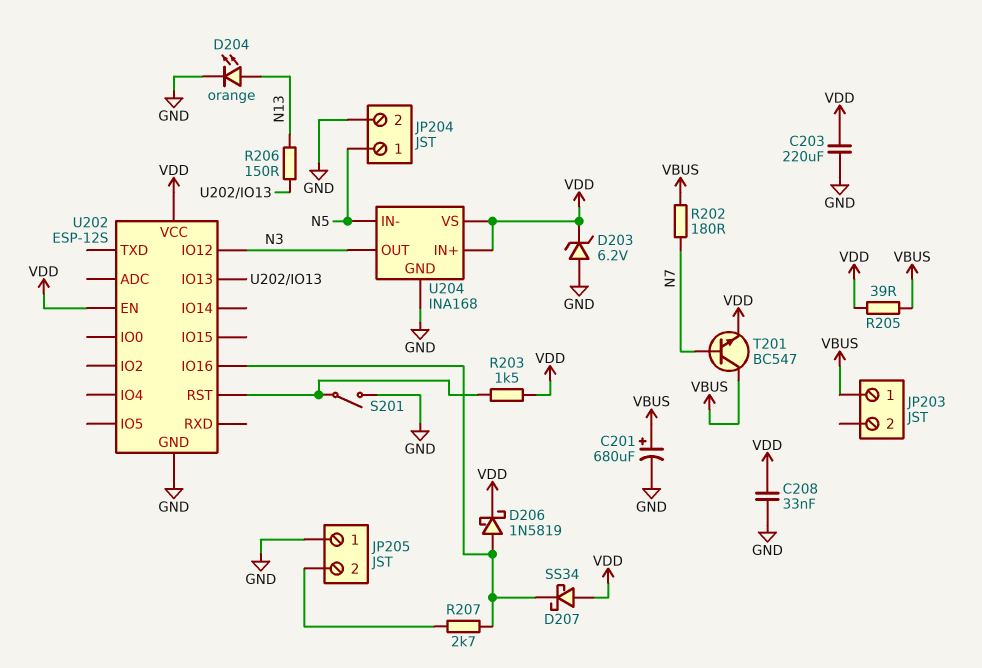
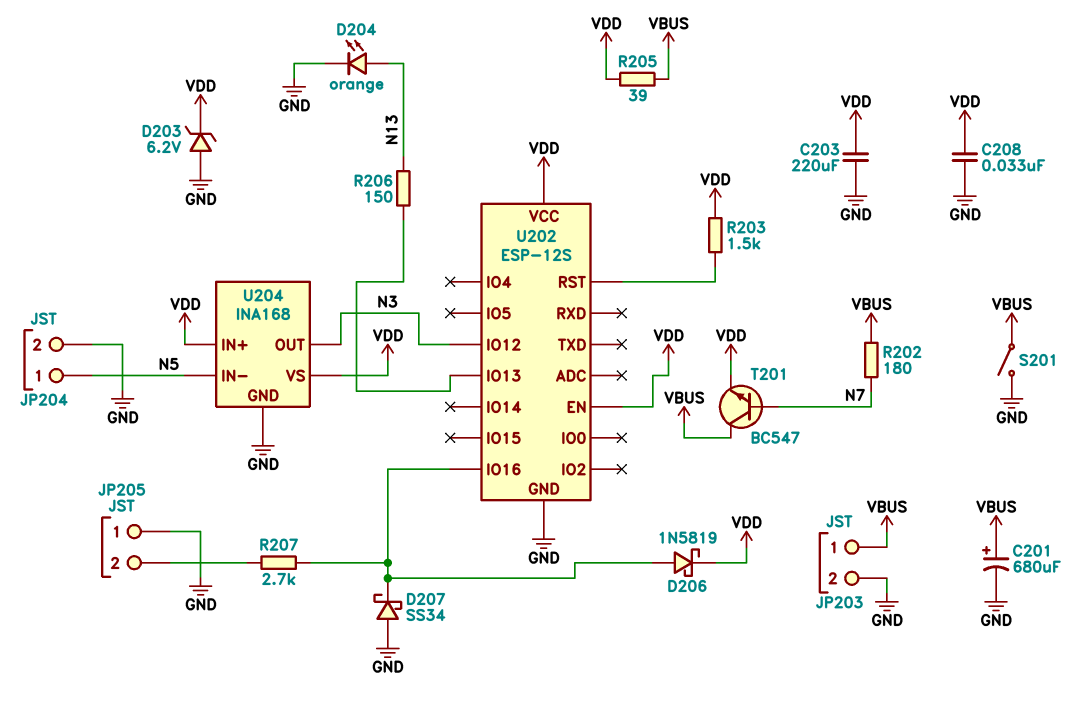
D207: schottky SS34 (A VDD, K U202/IO16) -> schottky SS34 (A GND, K U202/IO16)
JP203 pin 2: none -> GND
S201: switch (GND, U202/RST) -> switch (GND, VBUS)

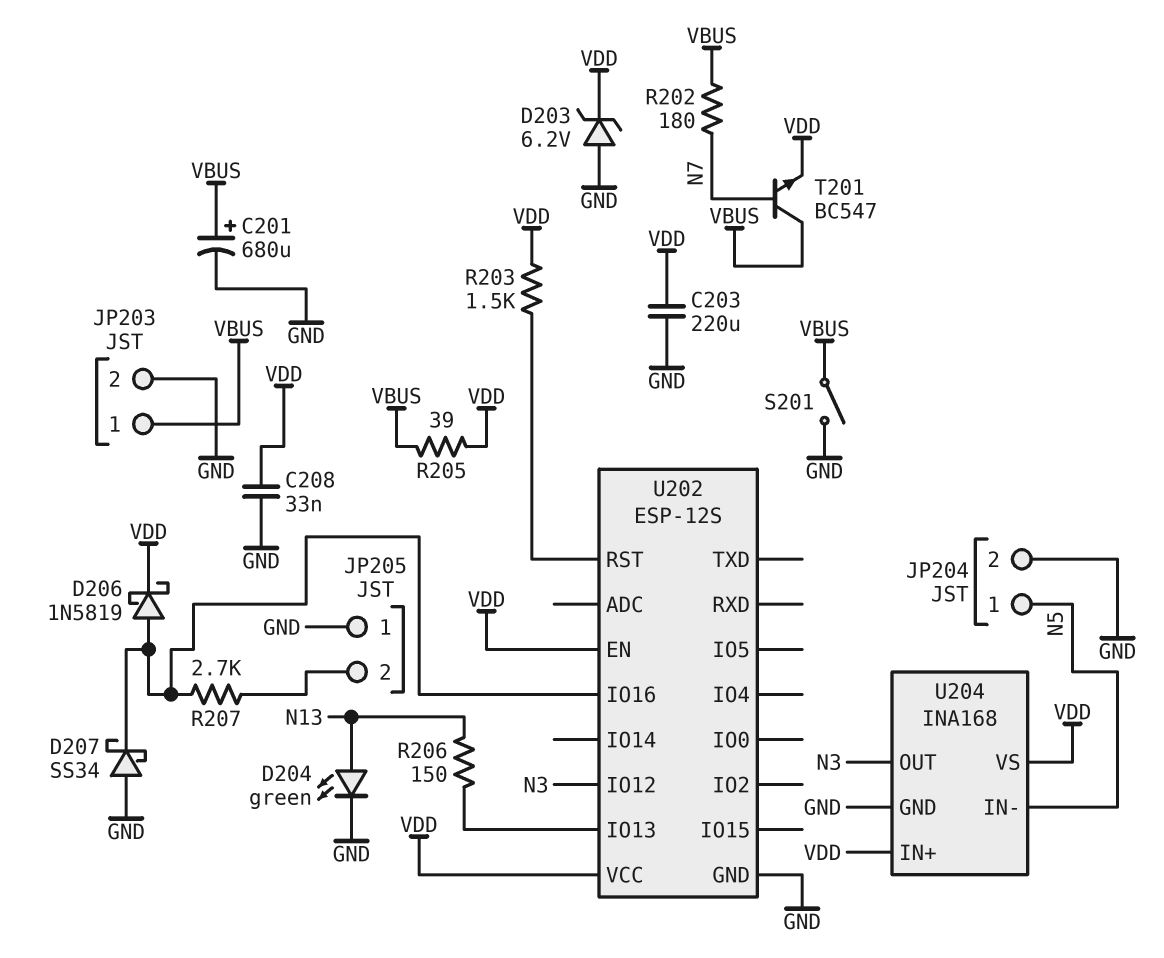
D204: LED orange (A N13, K GND) -> LED green (A N13, K GND)

